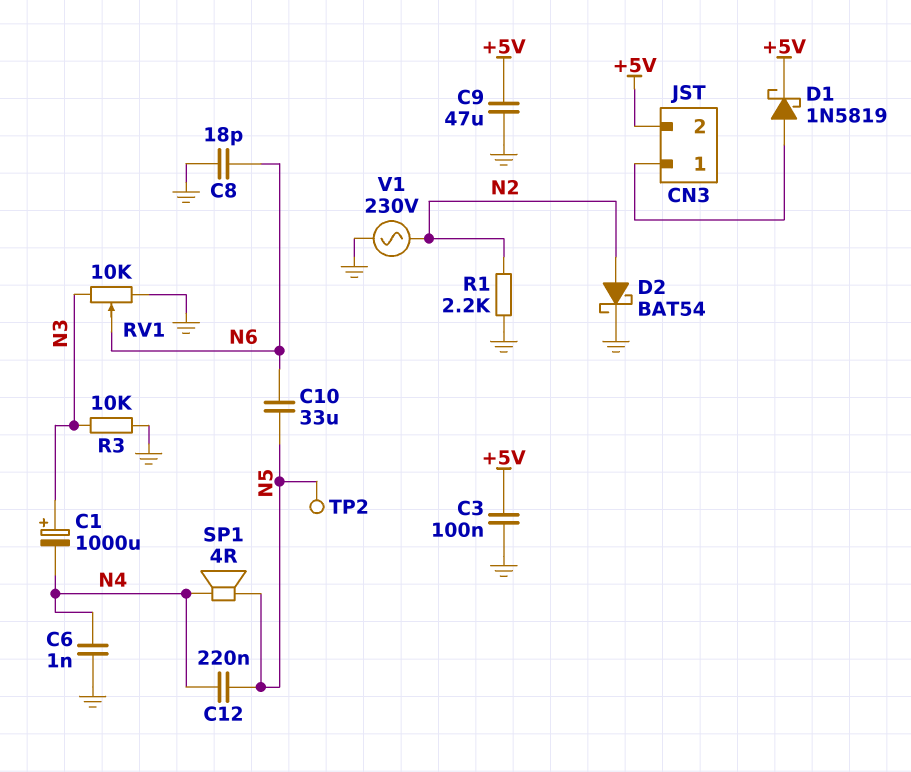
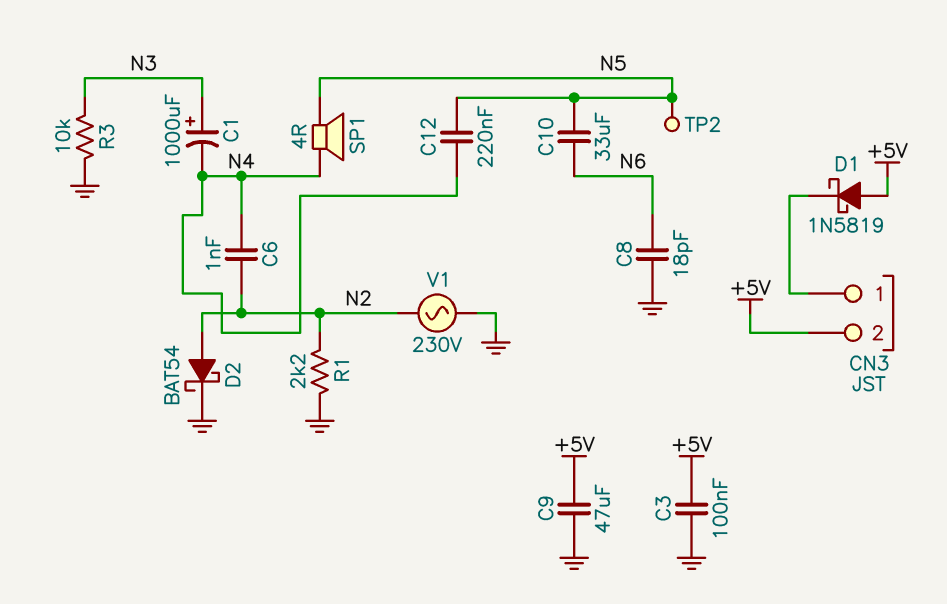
C6: 1nF (GND, N4) -> 1nF (N2, N4)
D1: schottky 1N5819 (A CN3/1, K +5V) -> schottky 1N5819 (A +5V, K CN3/1)
RV1: 10k (GND, N3, wiper N6) -> none

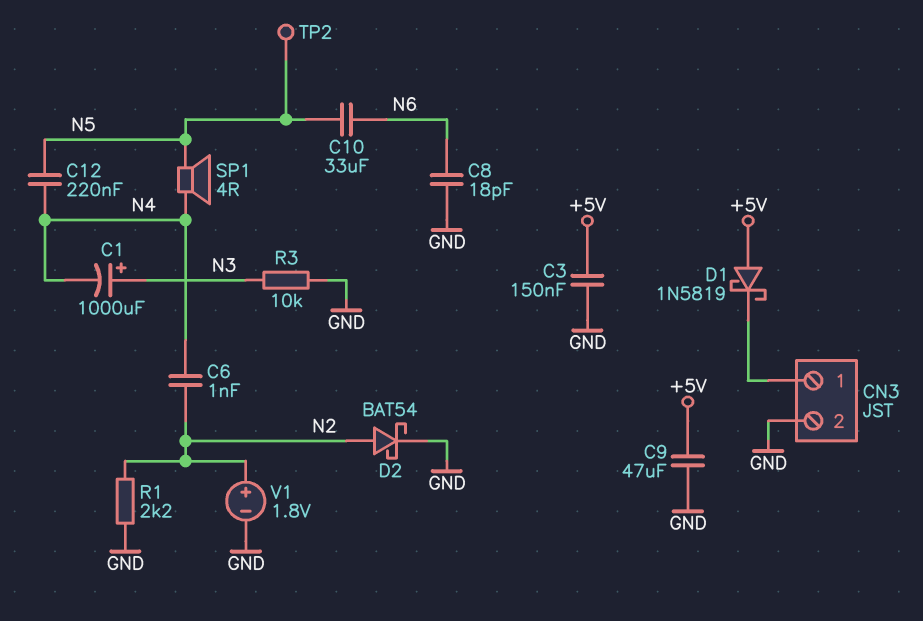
C3: 100nF (+5V, GND) -> 150nF (+5V, GND)
CN3 pin 2: +5V -> GND
V1: AC 230V (GND, N2) -> 1.8V (plus N2, minus GND)

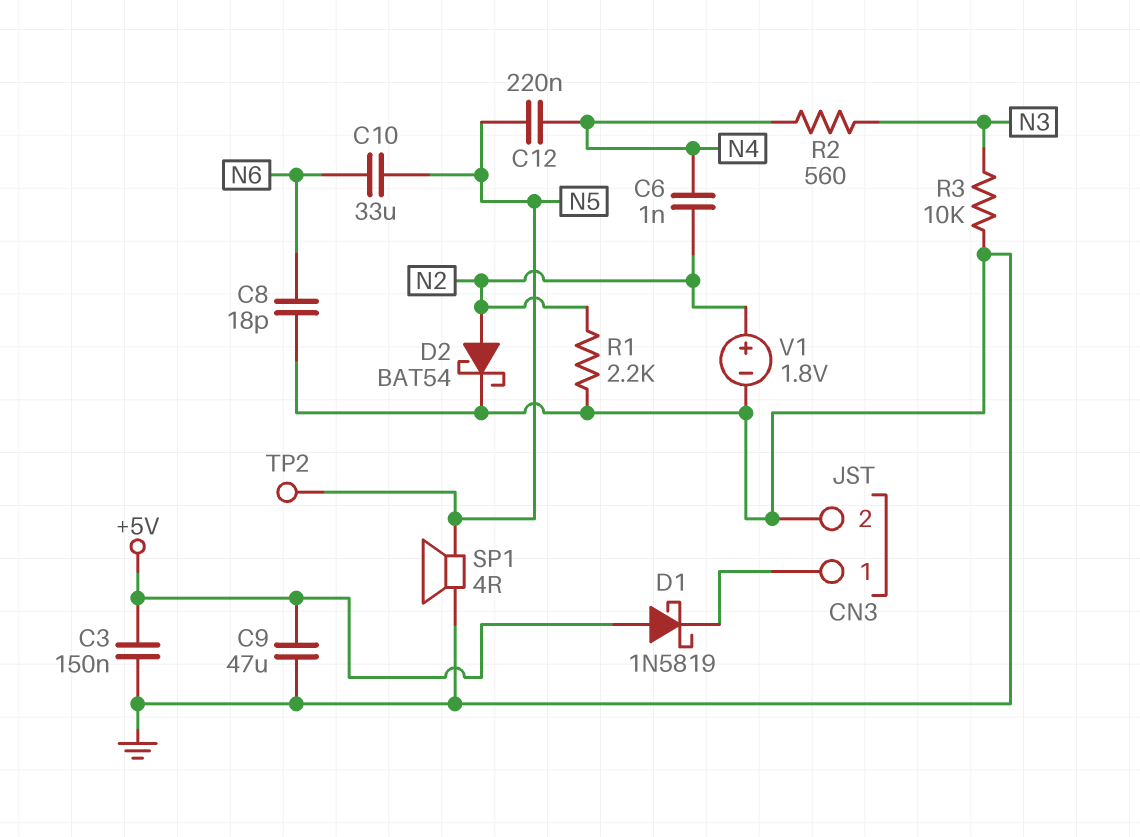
C1: 1000uF (plus N3, minus N4) -> none
R2: none -> 560 (N3, N4)
SP1: speaker 4R (N4, N5) -> speaker 4R (GND, N5)

